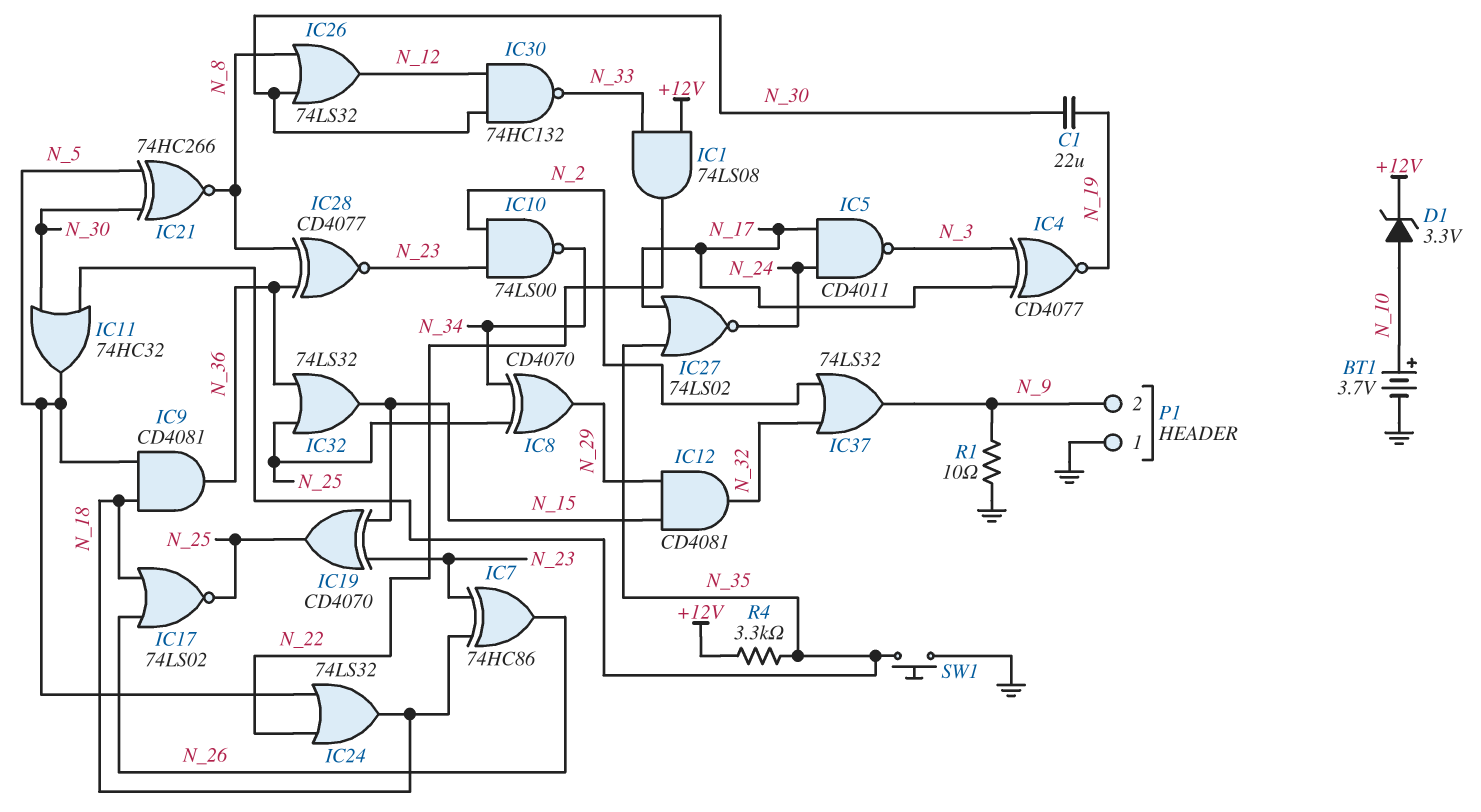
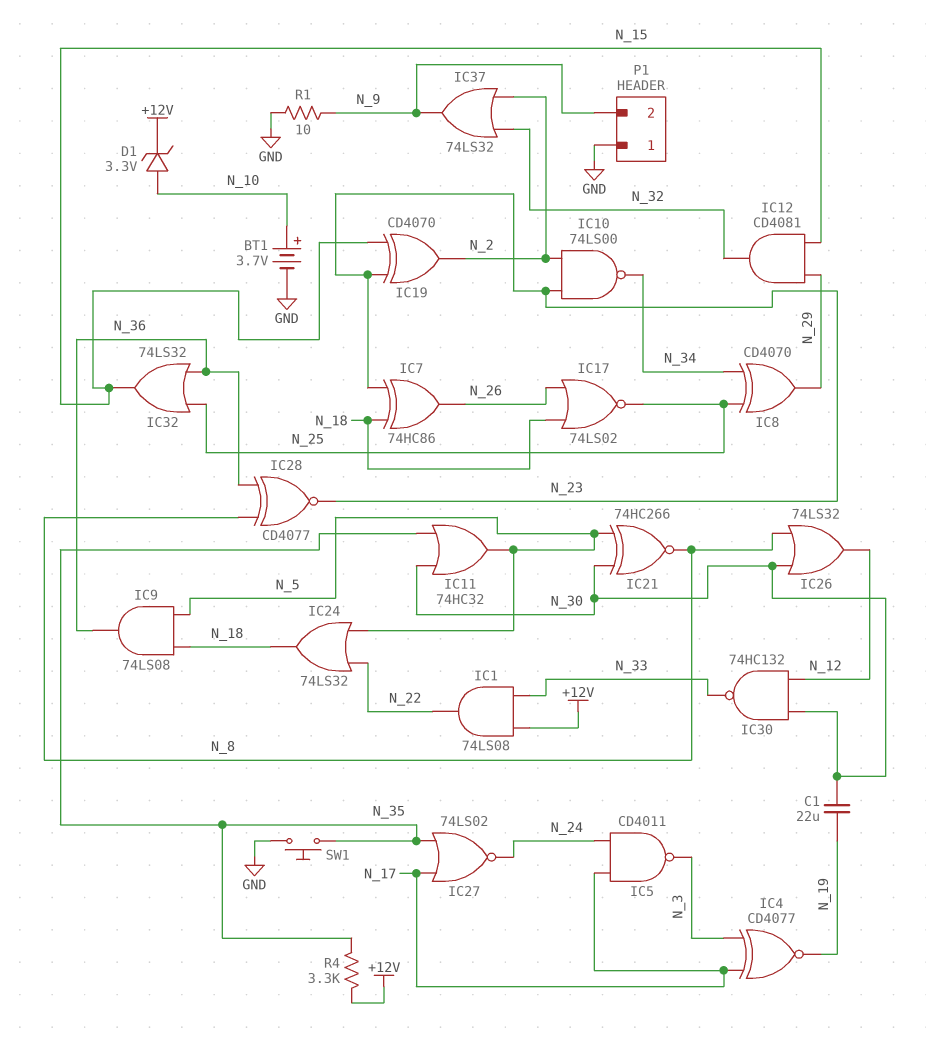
IC9: AND CD4081 (in N_5, in N_18, out N_36) -> AND 74LS08 (in N_5, in N_18, out N_36)
IC19: XOR CD4070 (in N_15, in N_23, out N_25) -> XOR CD4070 (in N_15, in N_23, out N_2)

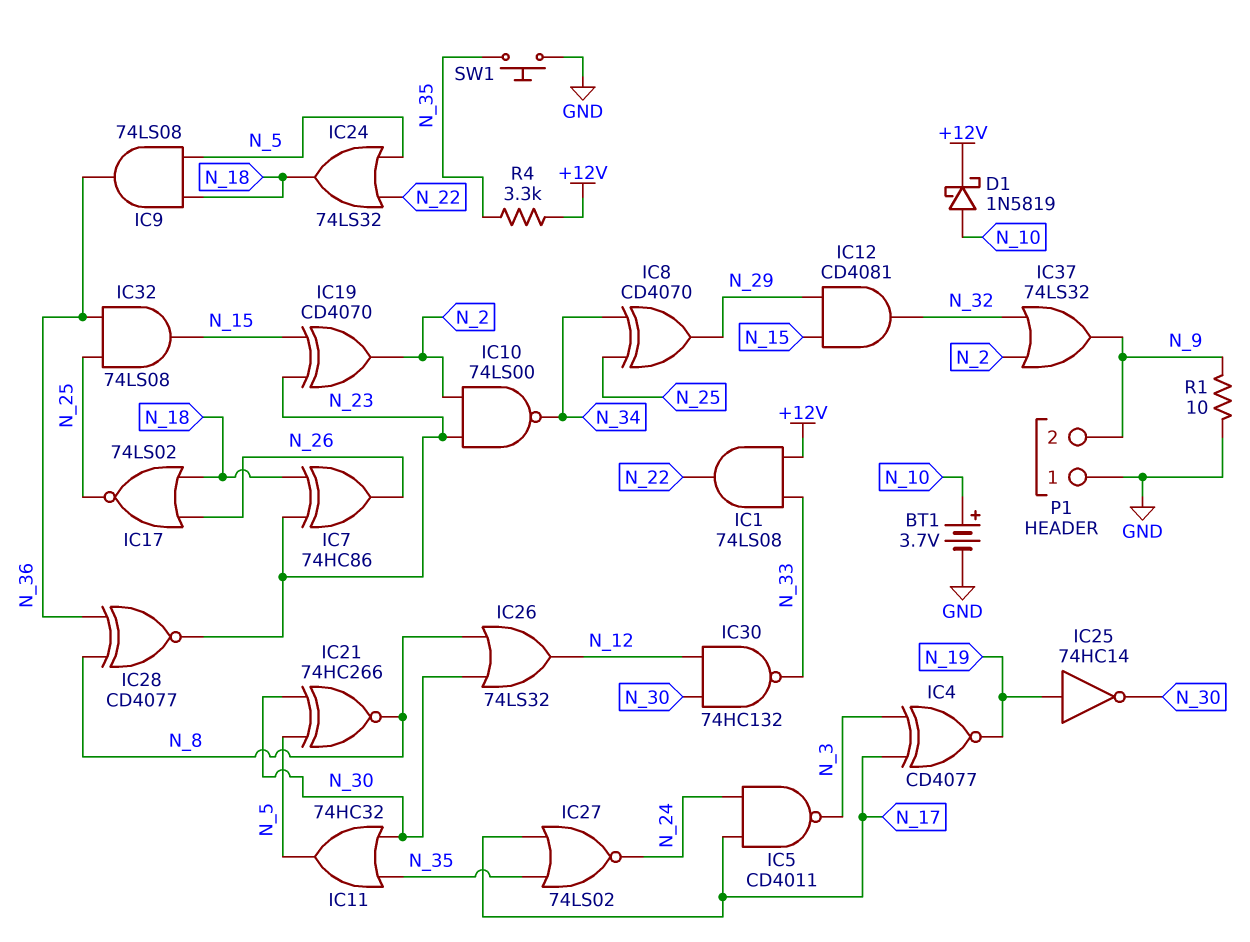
C1: 22uF (N_19, N_30) -> none
D1: zener 3.3V (A N_10, K +12V) -> schottky 1N5819 (A N_10, K +12V)
IC25: none -> NOT 74HC14 (in N_19, out N_30)
IC32: OR 74LS32 (in N_25, in N_36, out N_15) -> AND 74LS08 (in N_25, in N_36, out N_15)

